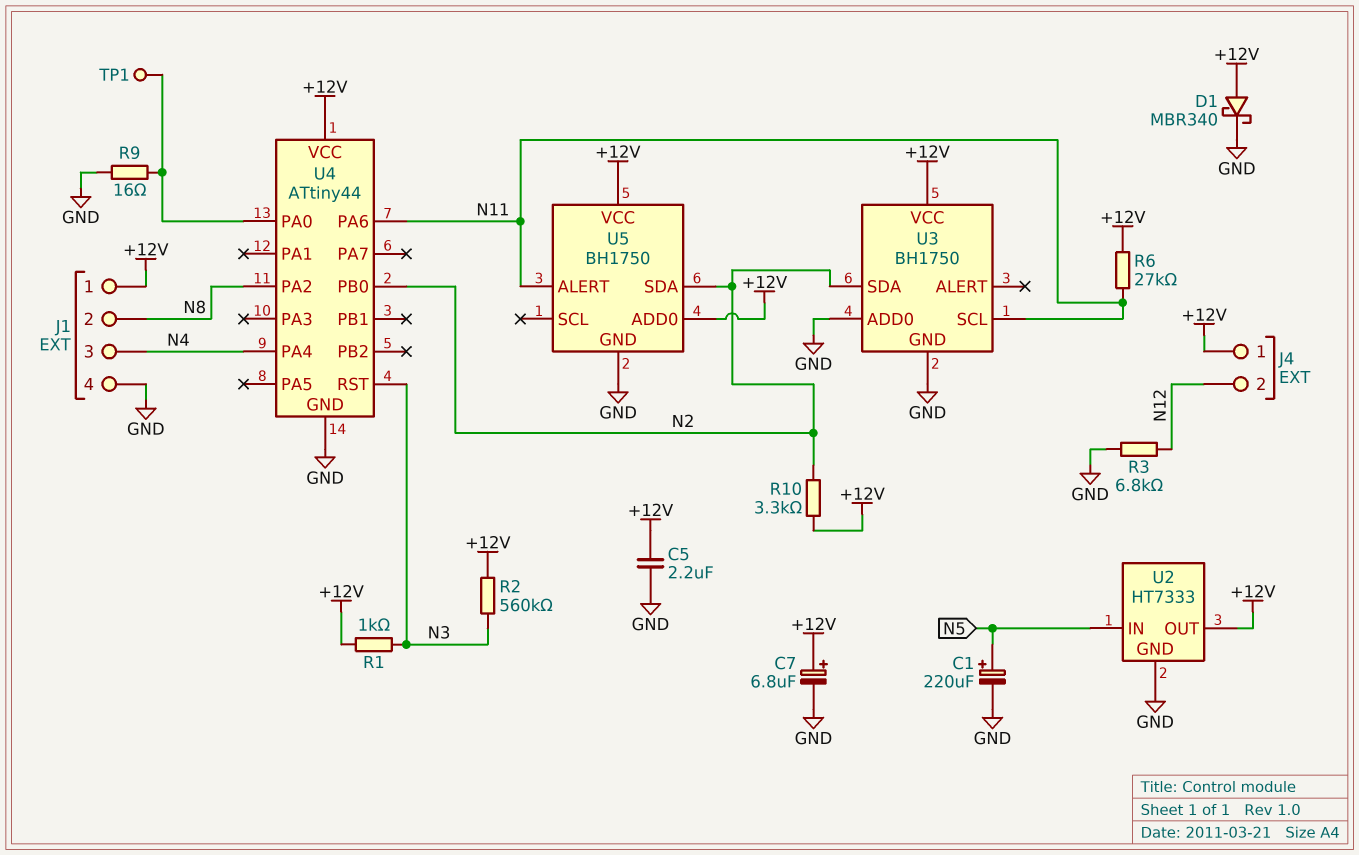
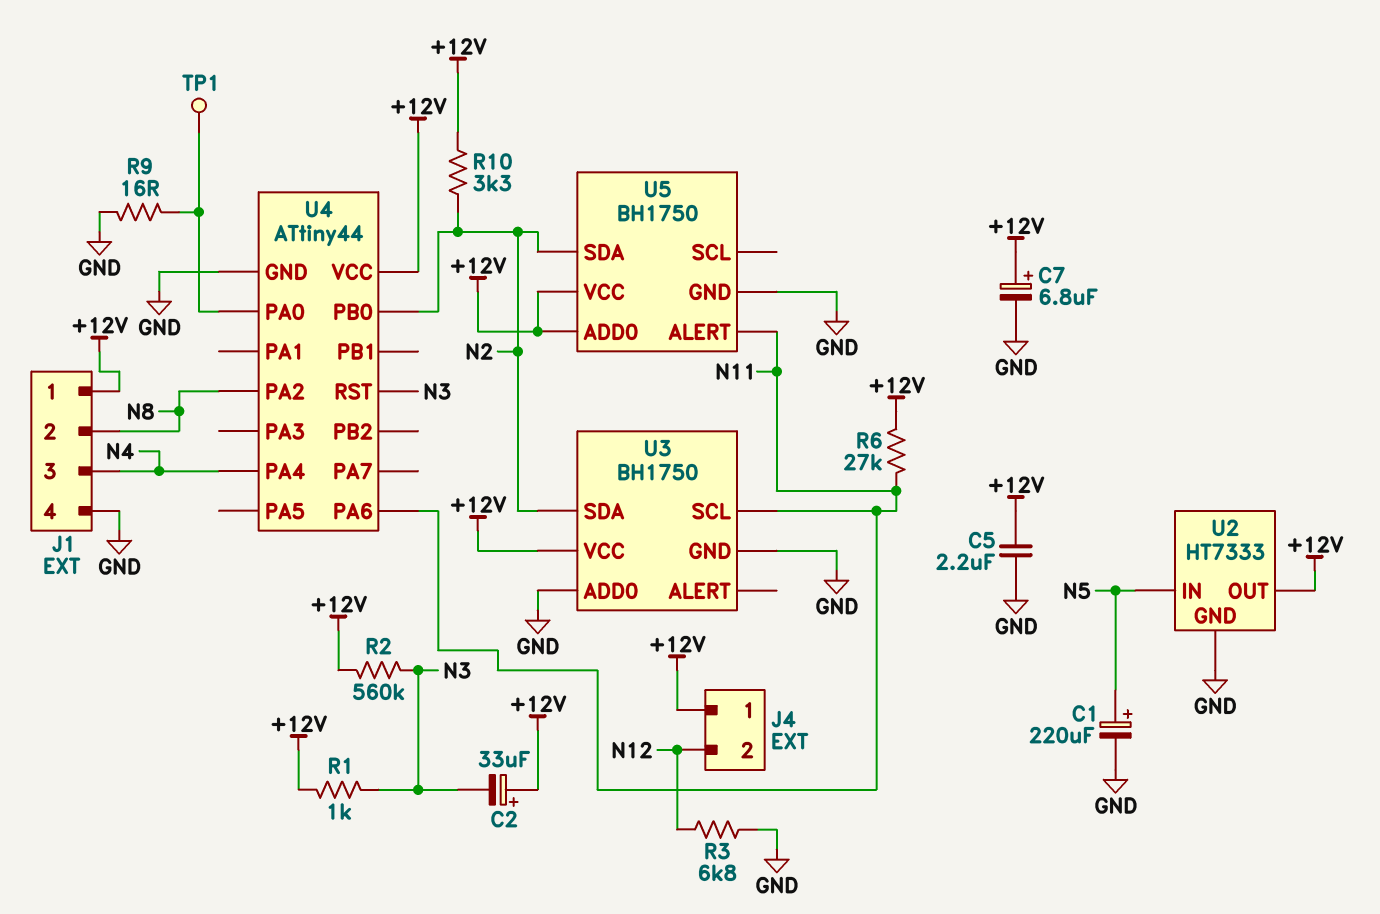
C2: none -> 33uF (plus +12V, minus N3)
D1: schottky MBR340 (A +12V, K GND) -> none

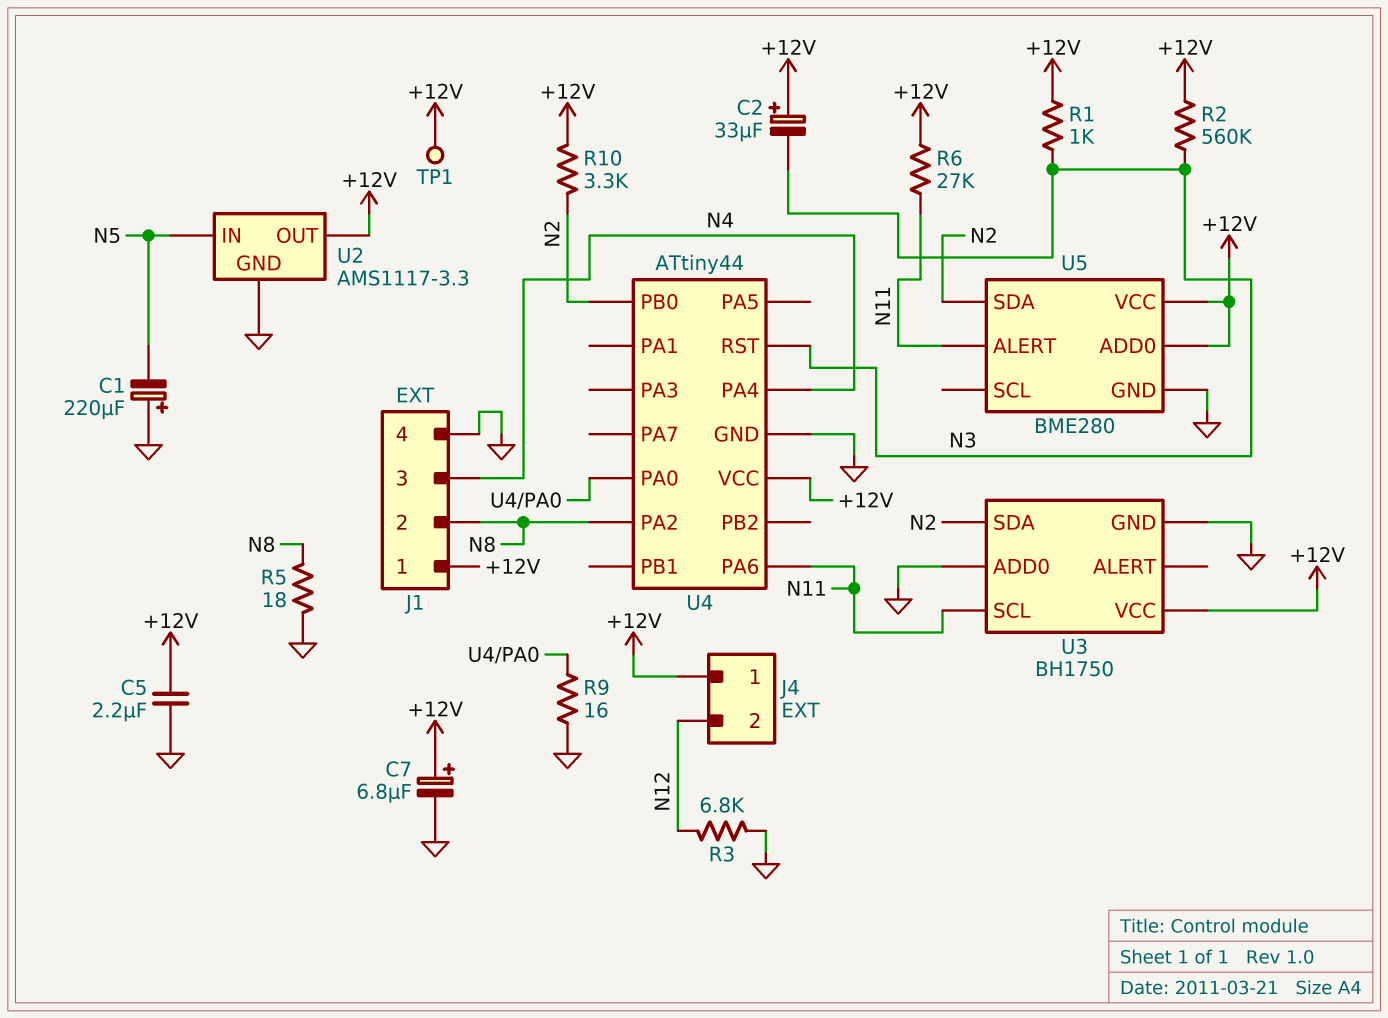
C1: 220uF (plus N5, minus GND) -> 220uF (plus GND, minus N5)
R5: none -> 18 (GND, N8)
TP1: test point (U4/PA0) -> test point (+12V)
U2: HT7333 -> AMS1117-3.3
U5: BH1750 -> BME280

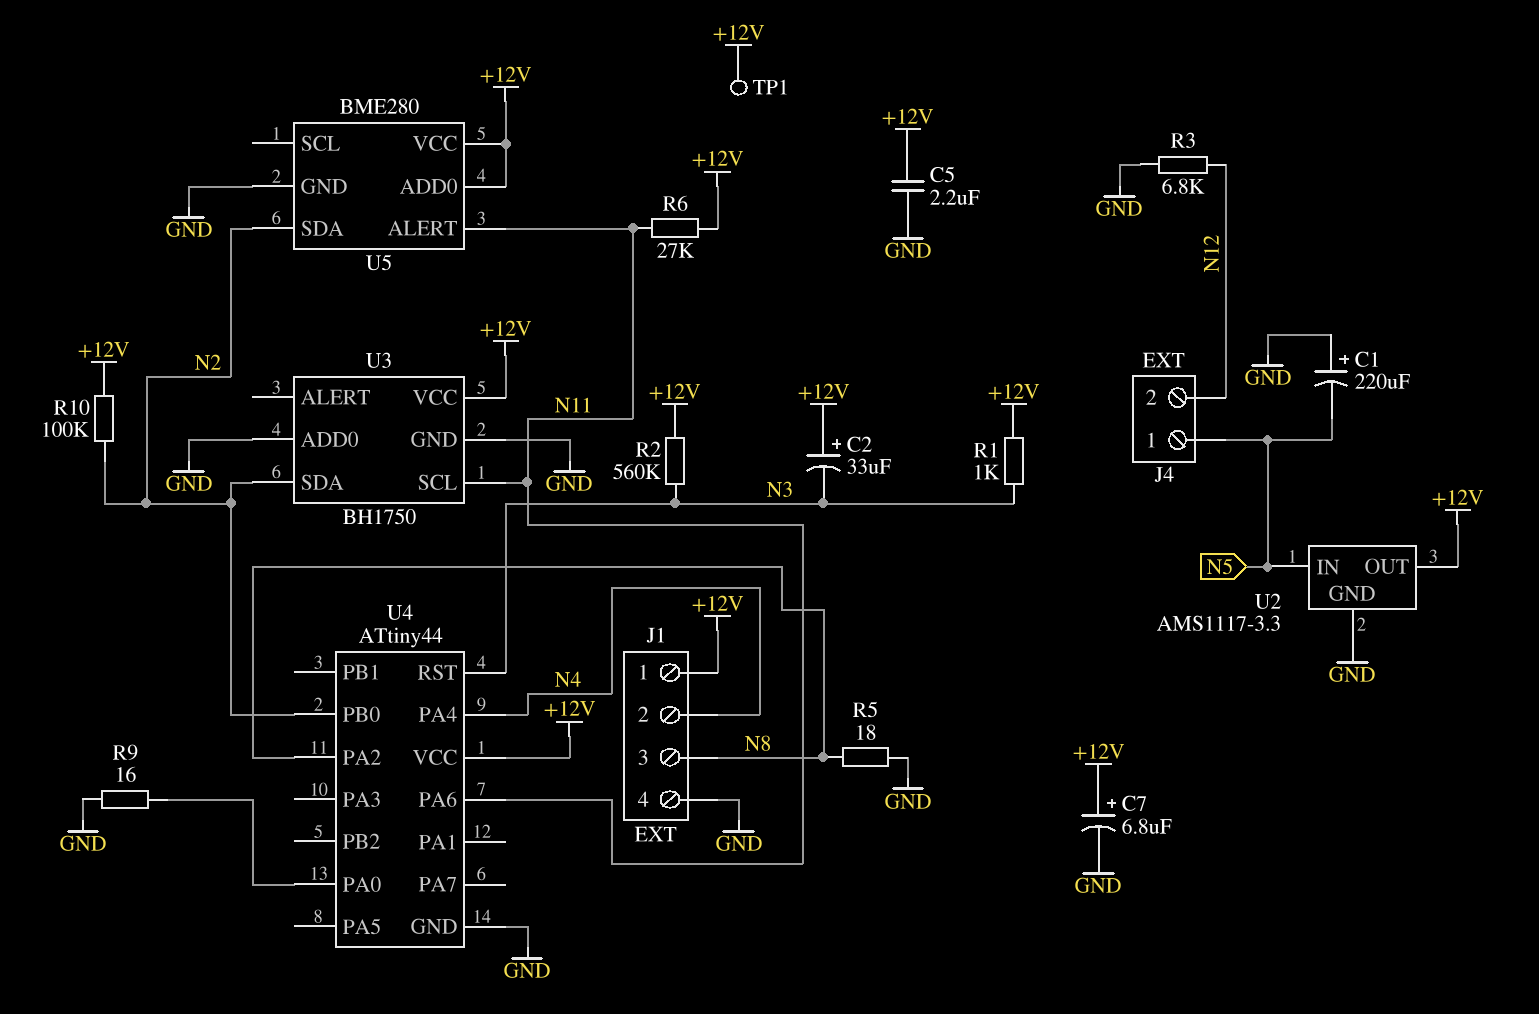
J1 pin 2: N8 -> N4
J1 pin 3: N4 -> N8
J4 pin 1: +12V -> N5
R10: 3.3k (+12V, N2) -> 100k (+12V, N2)

